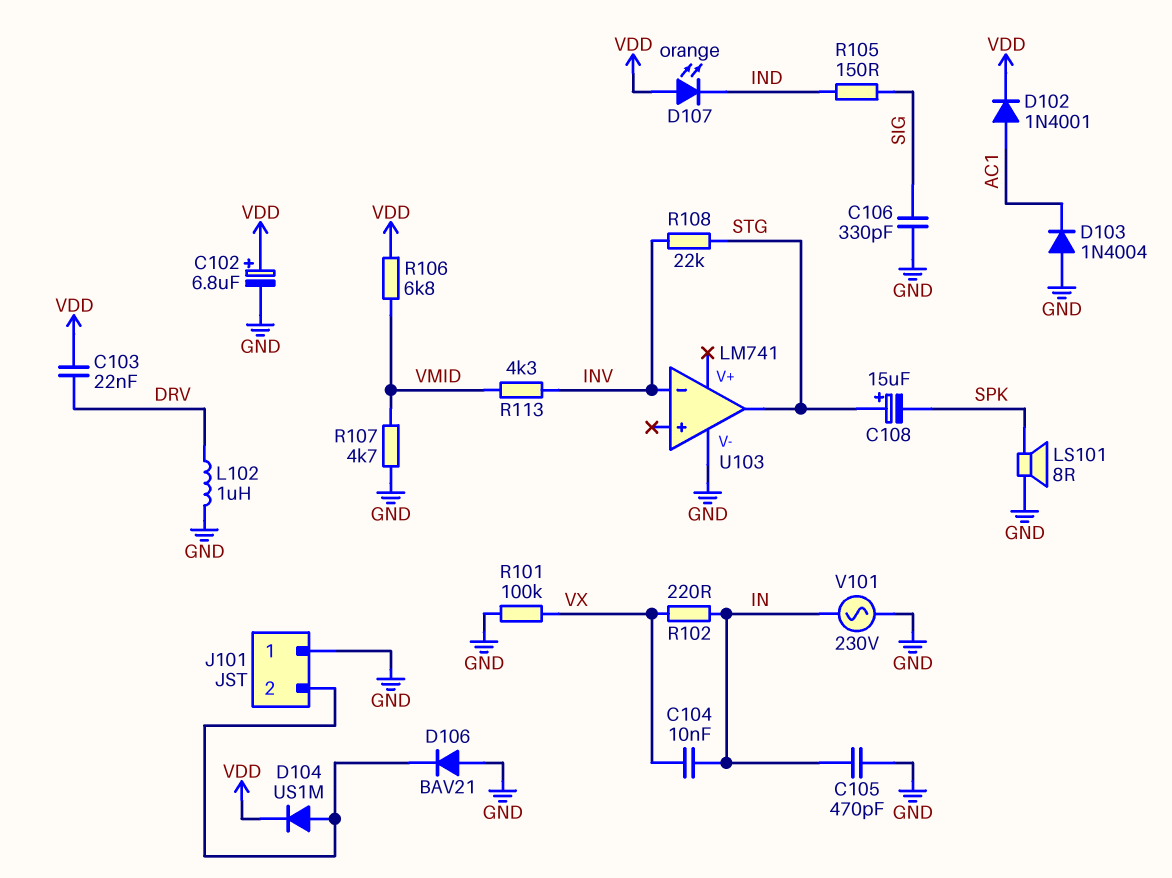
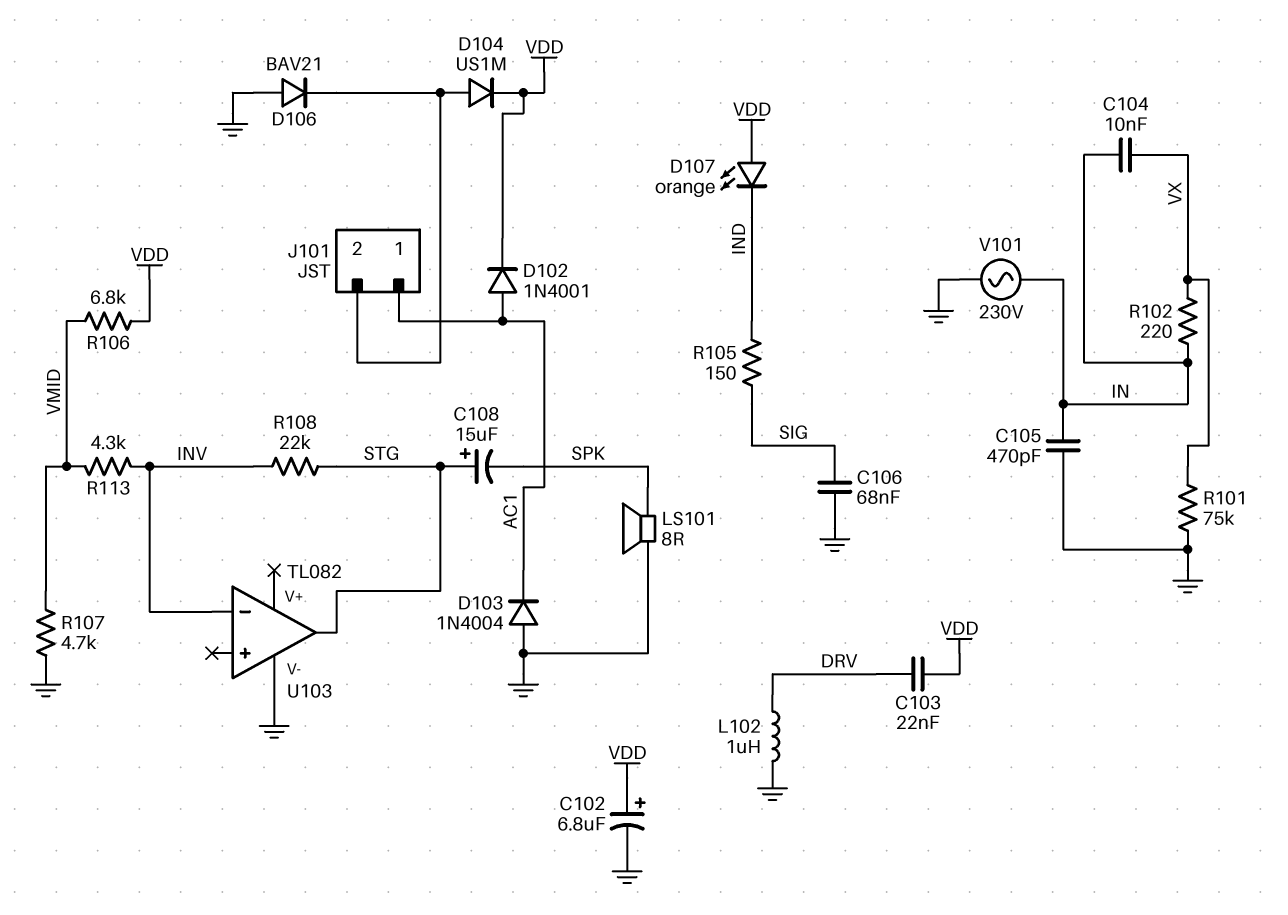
C106: 330pF (GND, SIG) -> 68nF (GND, SIG)
J101 pin 1: GND -> AC1
R101: 100k (GND, VX) -> 75k (GND, VX)
U103: LM741 -> TL082

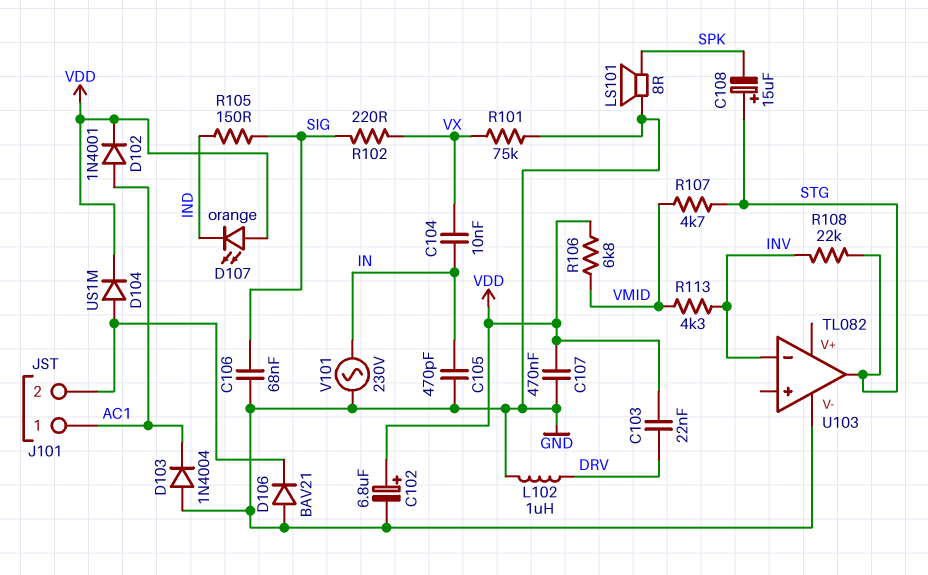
C107: none -> 470nF (GND, VDD)
R102: 220 (IN, VX) -> 220 (SIG, VX)
R107: 4.7k (GND, VMID) -> 4.7k (STG, VMID)

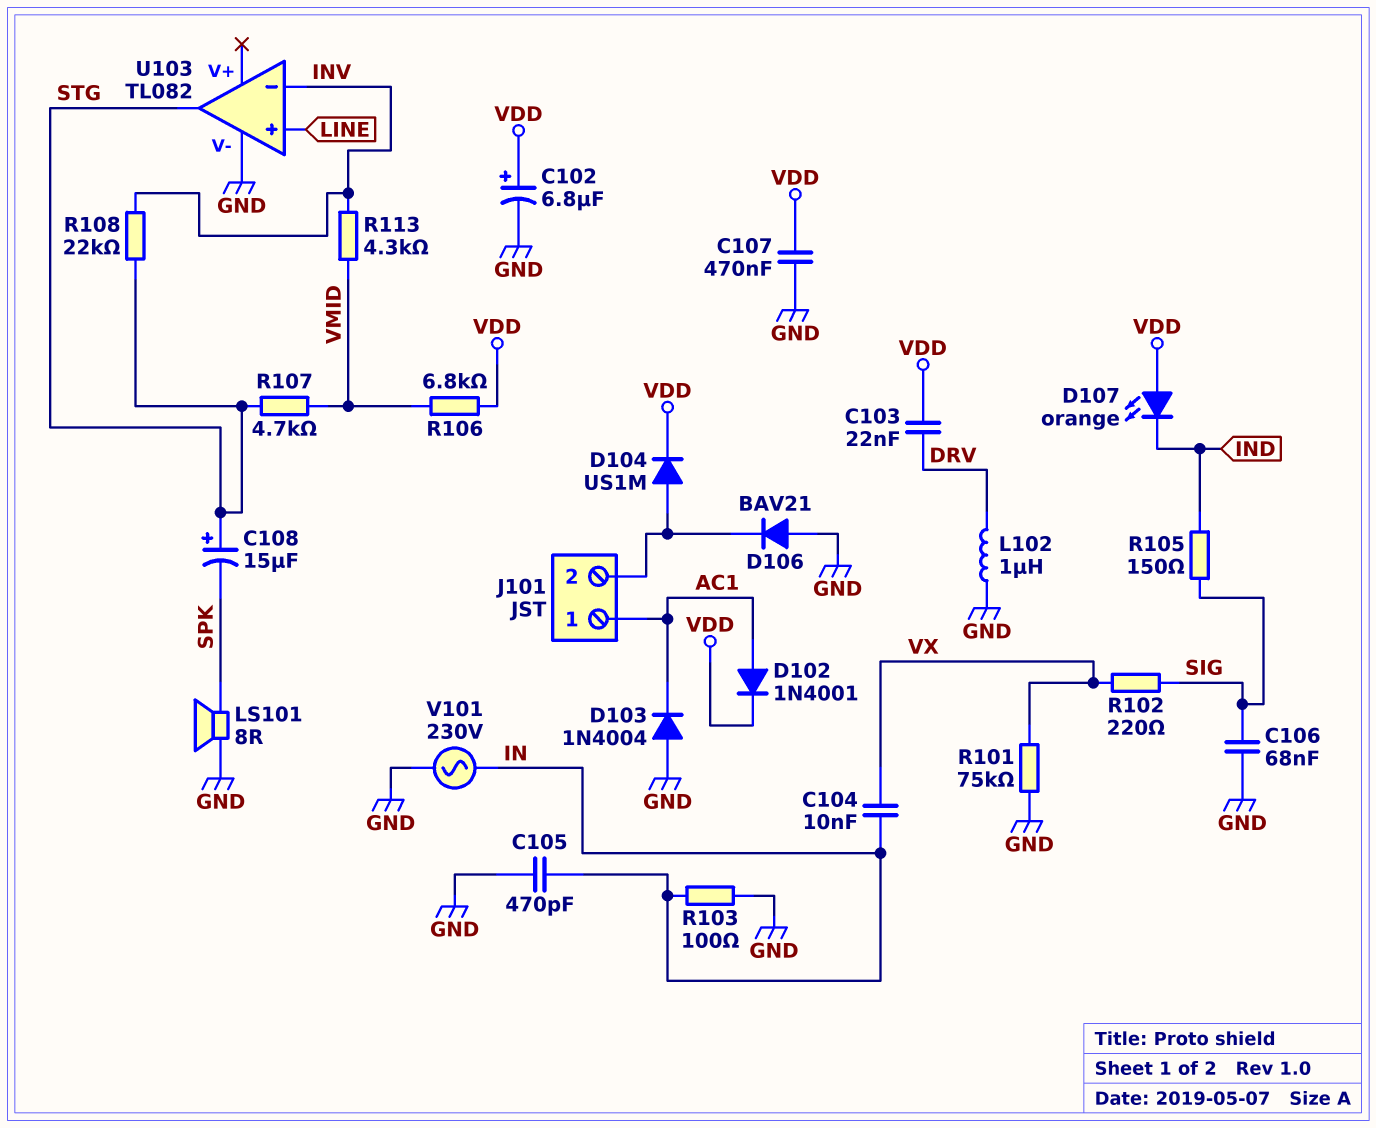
R103: none -> 100 (GND, IN)
U103 pin in+: none -> LINE

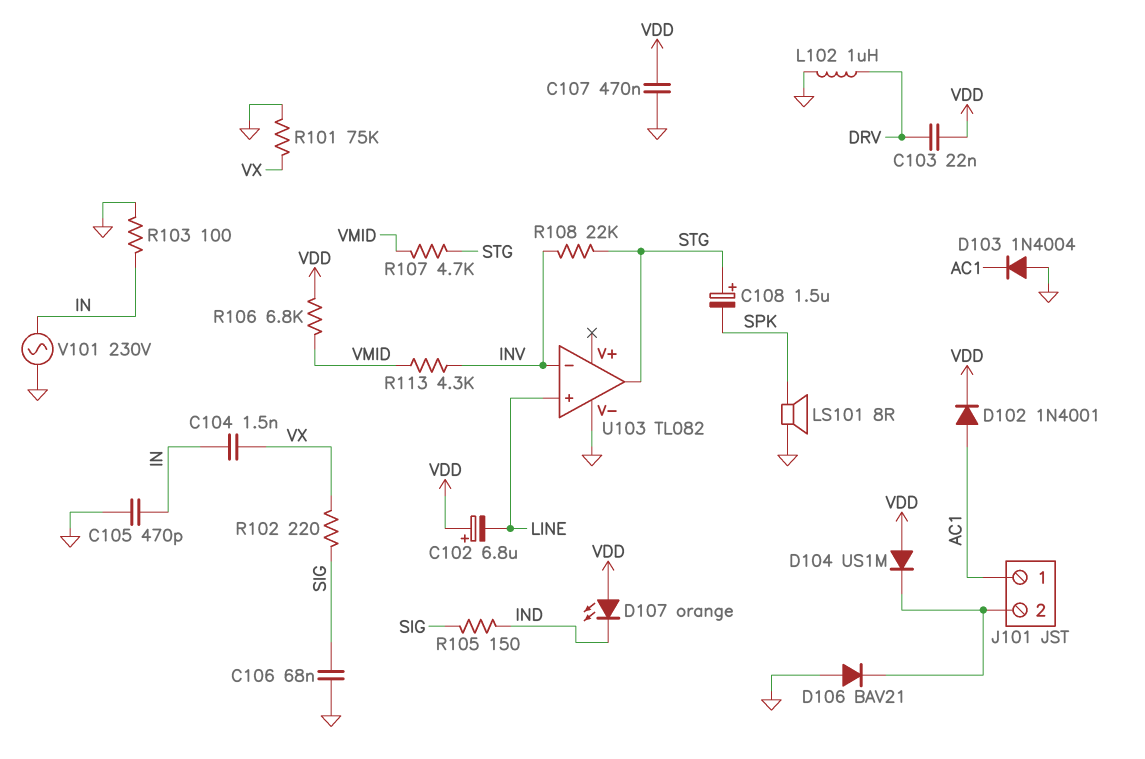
C102: 6.8uF (plus VDD, minus GND) -> 6.8uF (plus VDD, minus LINE)
C104: 10nF (IN, VX) -> 1.5nF (IN, VX)
C108: 15uF (plus STG, minus SPK) -> 1.5uF (plus STG, minus SPK)
D104: diode US1M (A J101/2, K VDD) -> diode US1M (A VDD, K J101/2)

